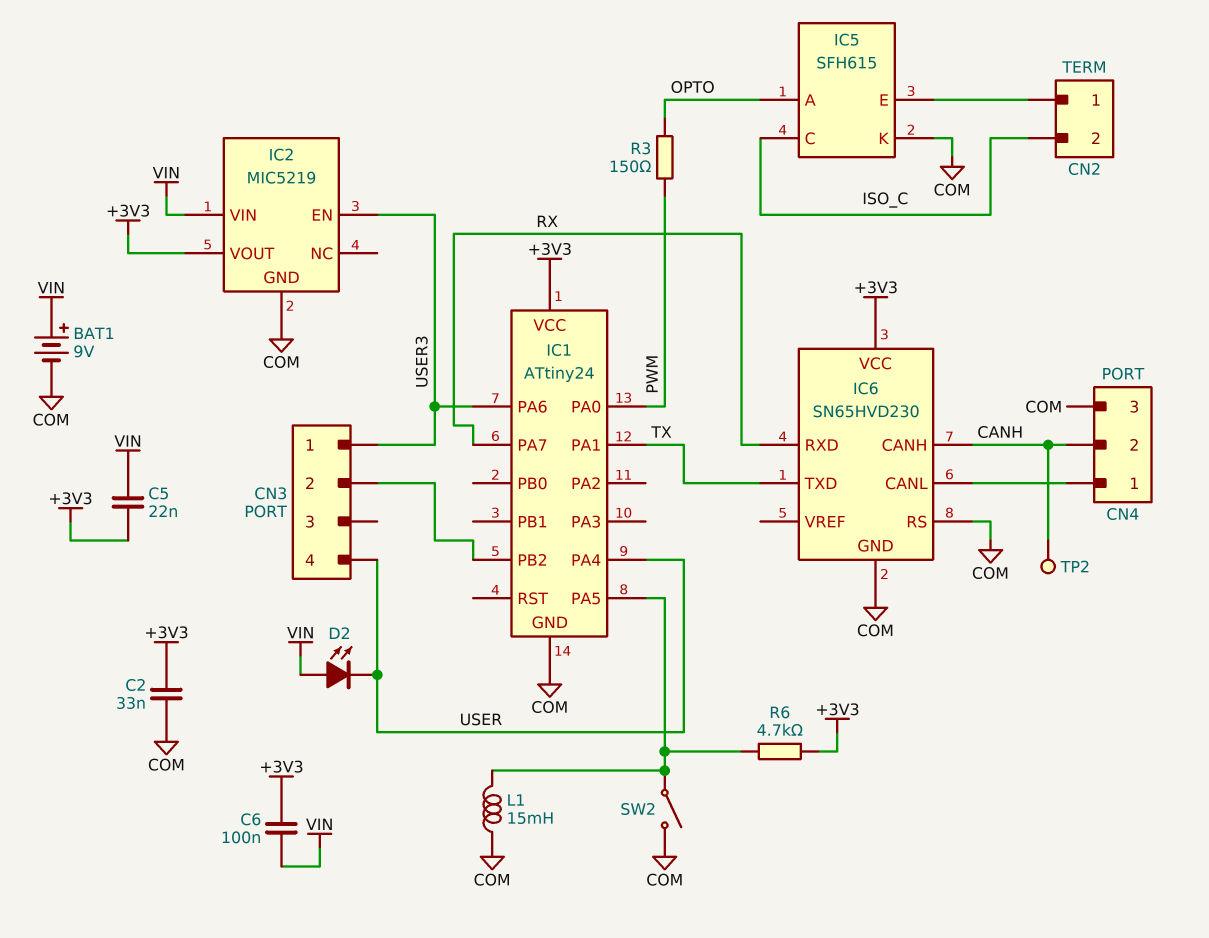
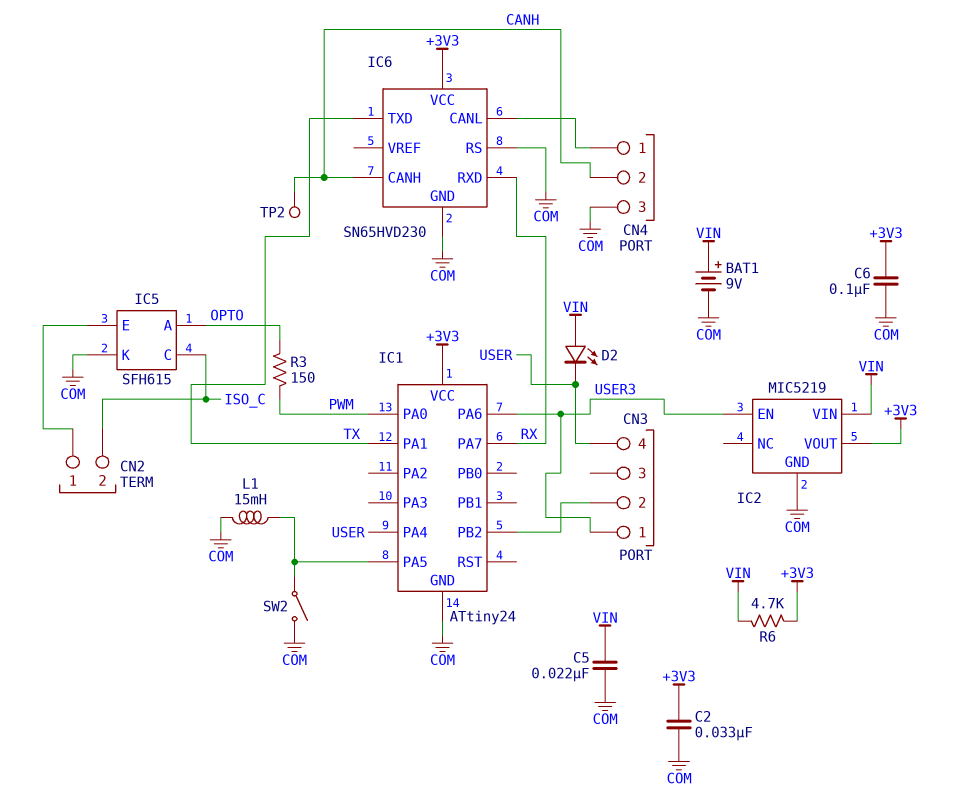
C5: 22nF (+3V3, VIN) -> 22nF (COM, VIN)
C6: 100nF (+3V3, VIN) -> 100nF (+3V3, COM)
R6: 4.7k (+3V3, IC1/PA5) -> 4.7k (+3V3, VIN)

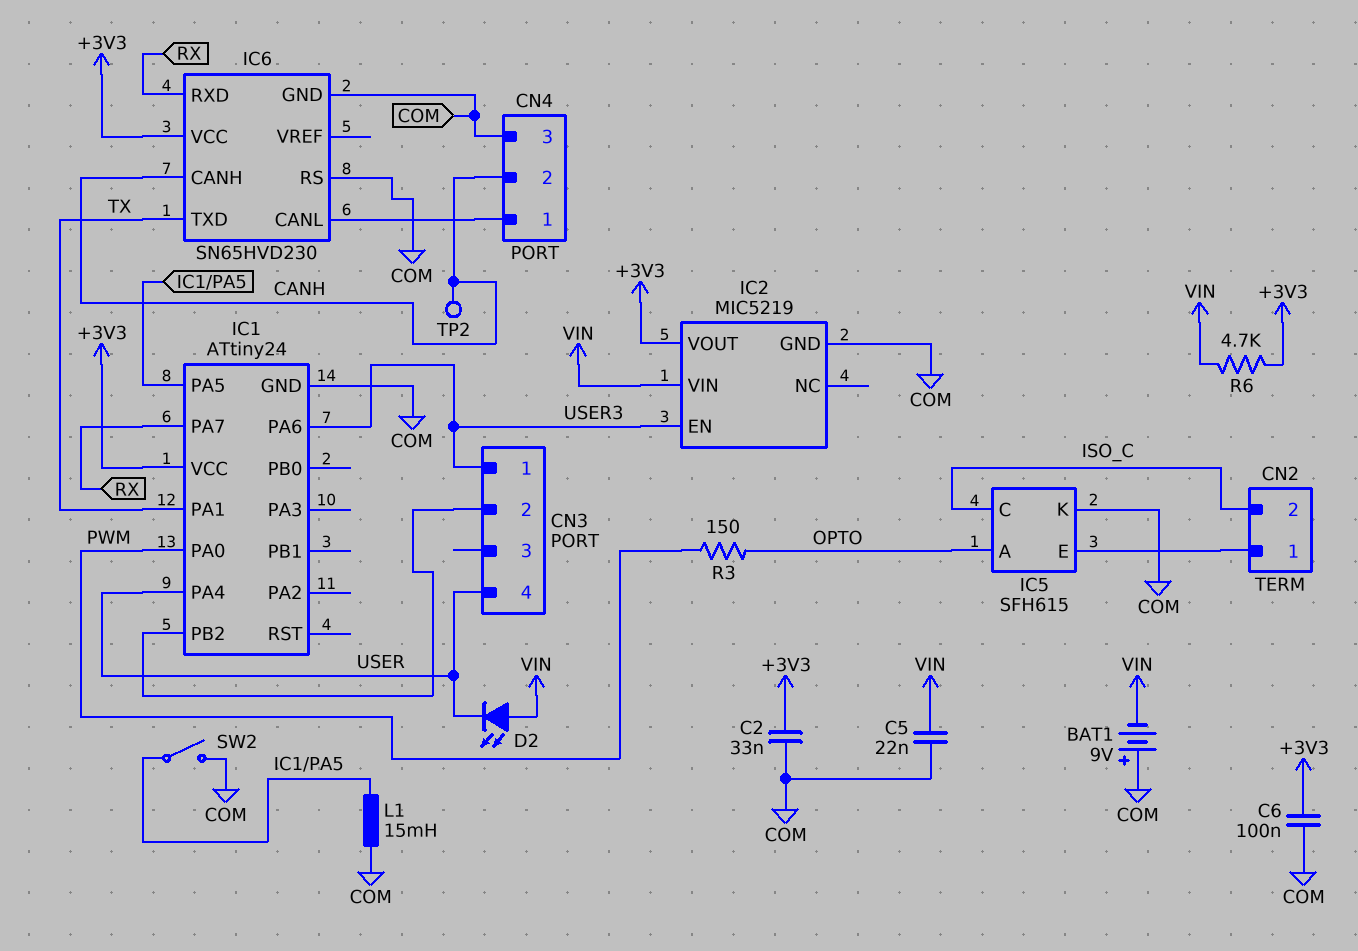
BAT1: 9V (plus VIN, minus COM) -> 9V (plus COM, minus VIN)

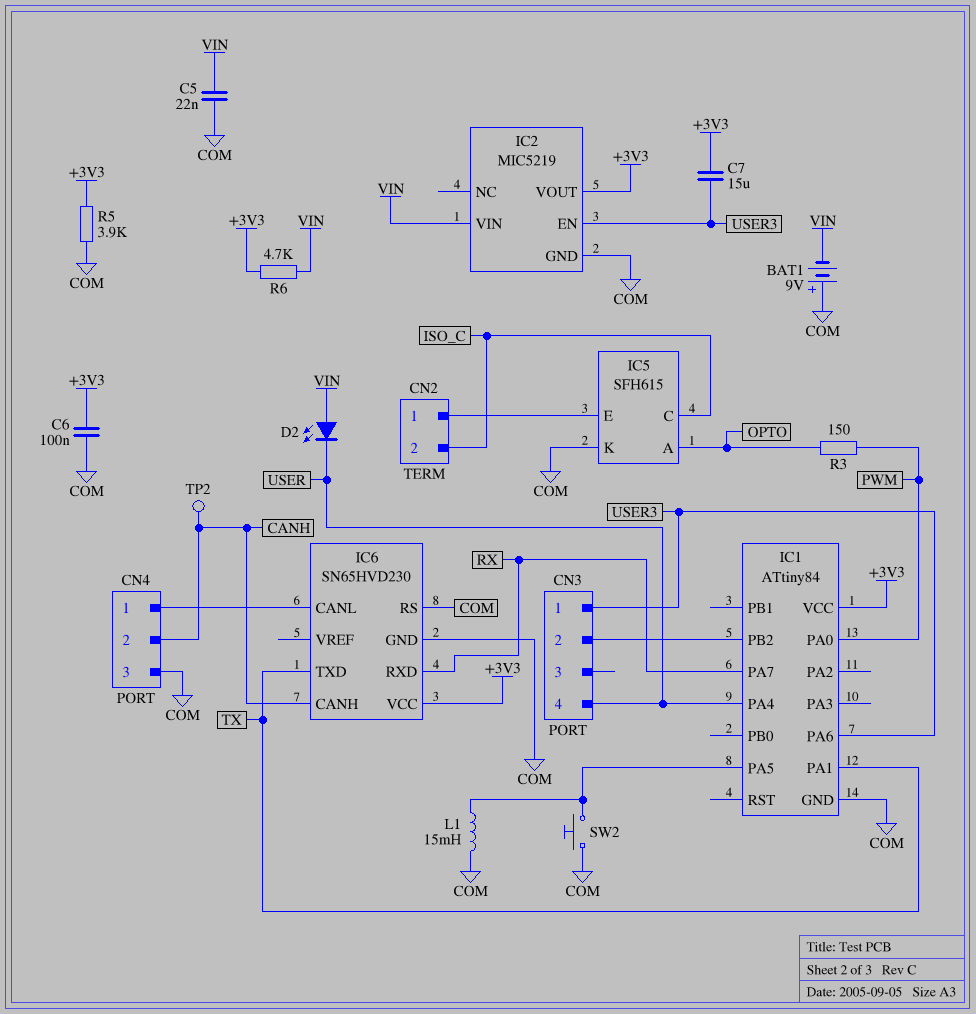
C2: 33nF (+3V3, COM) -> none
C7: none -> 15uF (+3V3, USER3)
IC1: ATtiny24 -> ATtiny84
R5: none -> 3.9k (+3V3, COM)
SW2: switch (COM, IC1/PA5) -> button (COM, IC1/PA5)

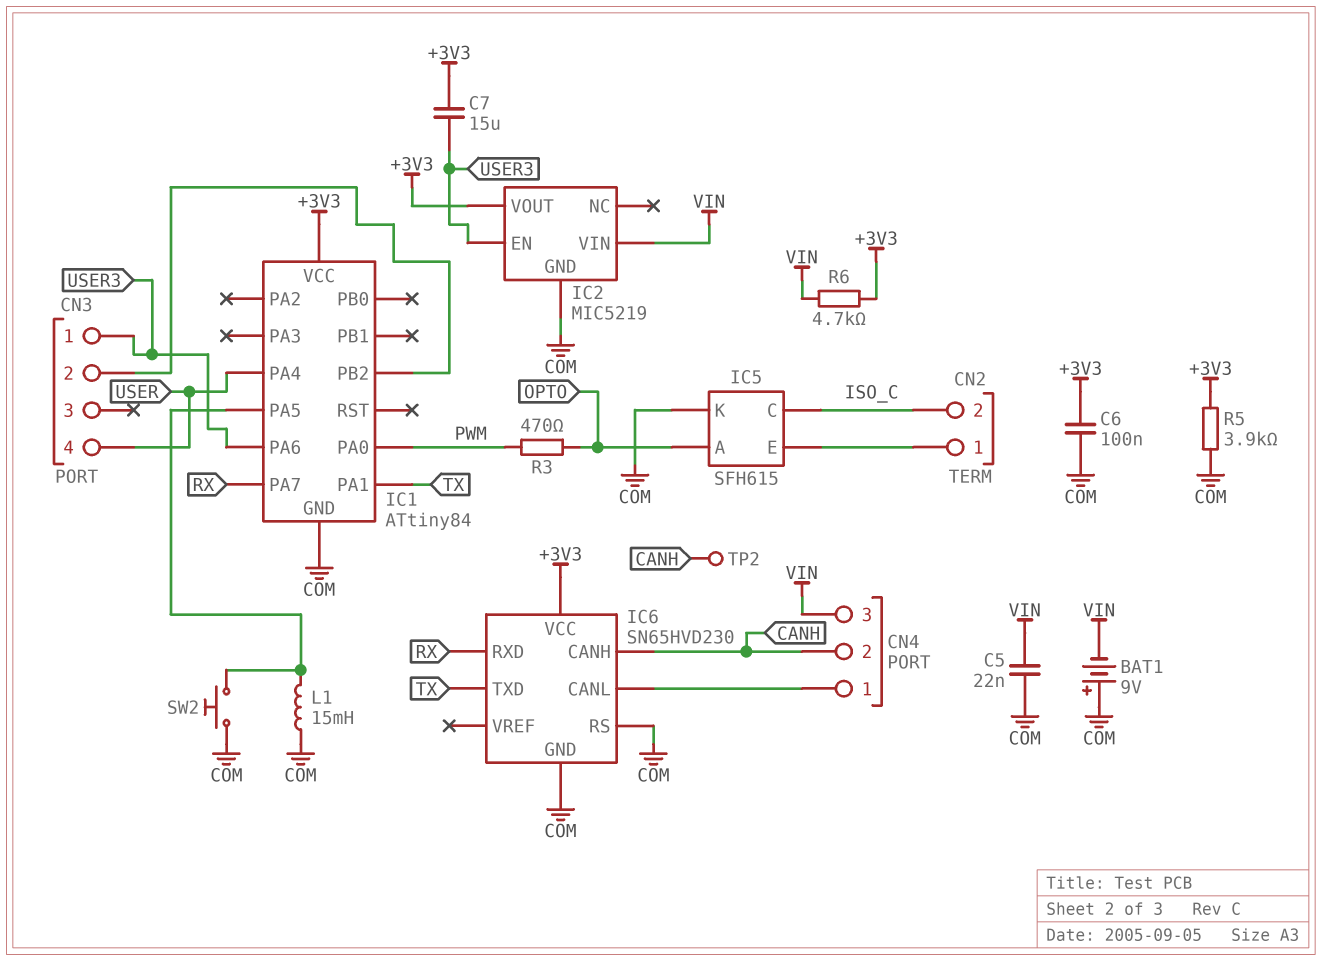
CN4 pin 3: COM -> VIN
D2: LED (A VIN, K USER) -> none
R3: 150 (OPTO, PWM) -> 470 (OPTO, PWM)

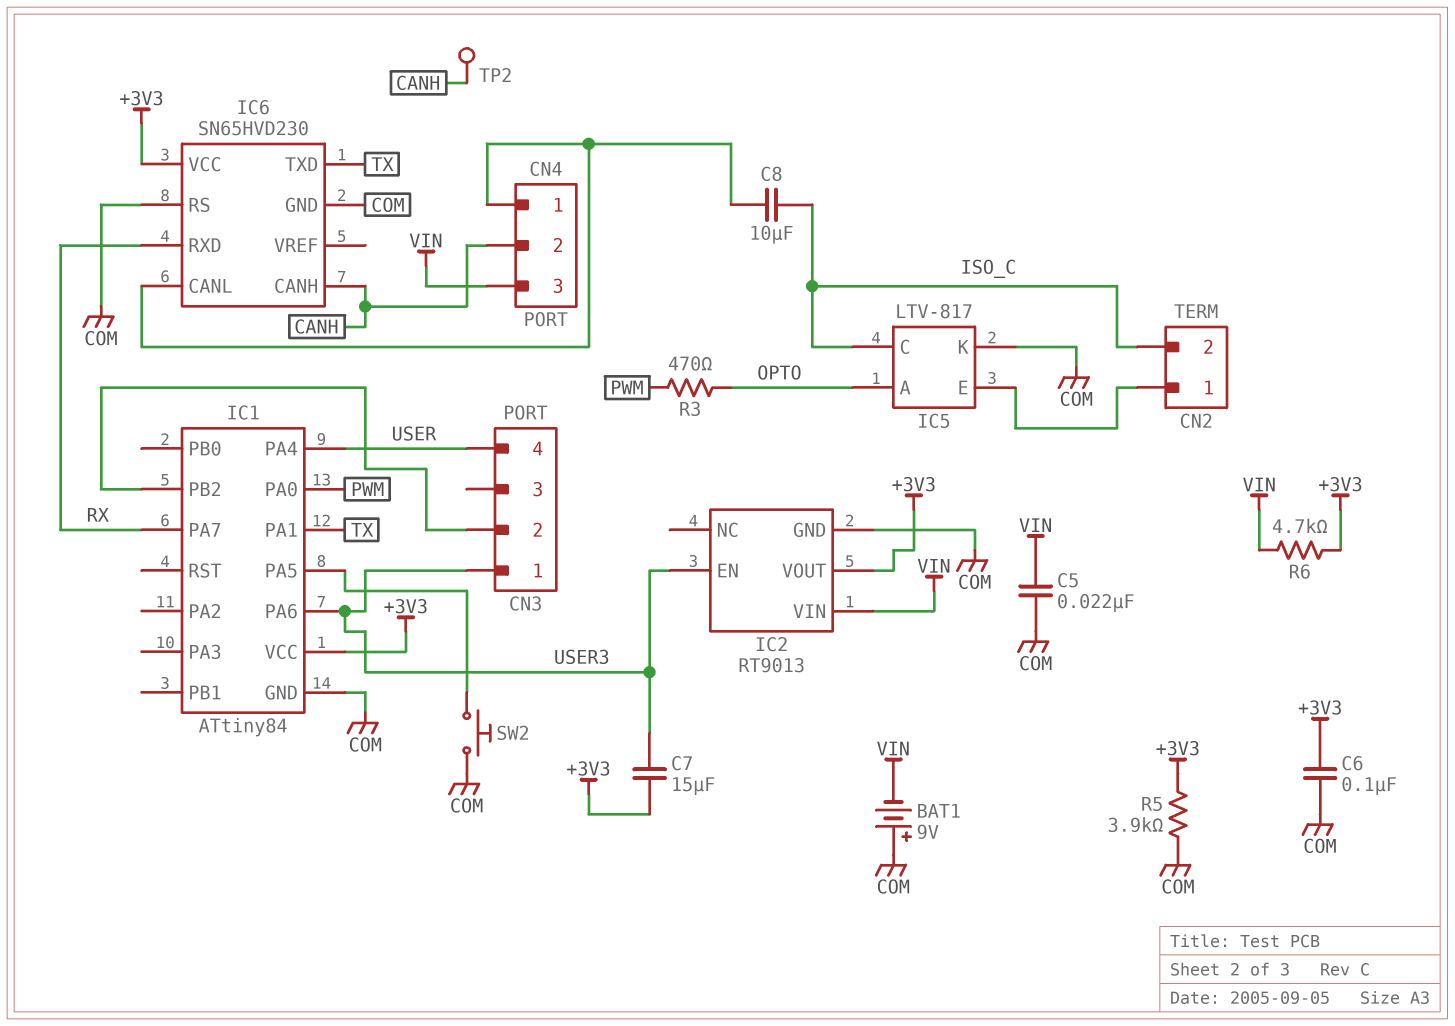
C8: none -> 10uF (CN4/1, ISO_C)
IC2: MIC5219 -> RT9013
IC5: SFH615 -> LTV-817
L1: 15mH (COM, IC1/PA5) -> none

